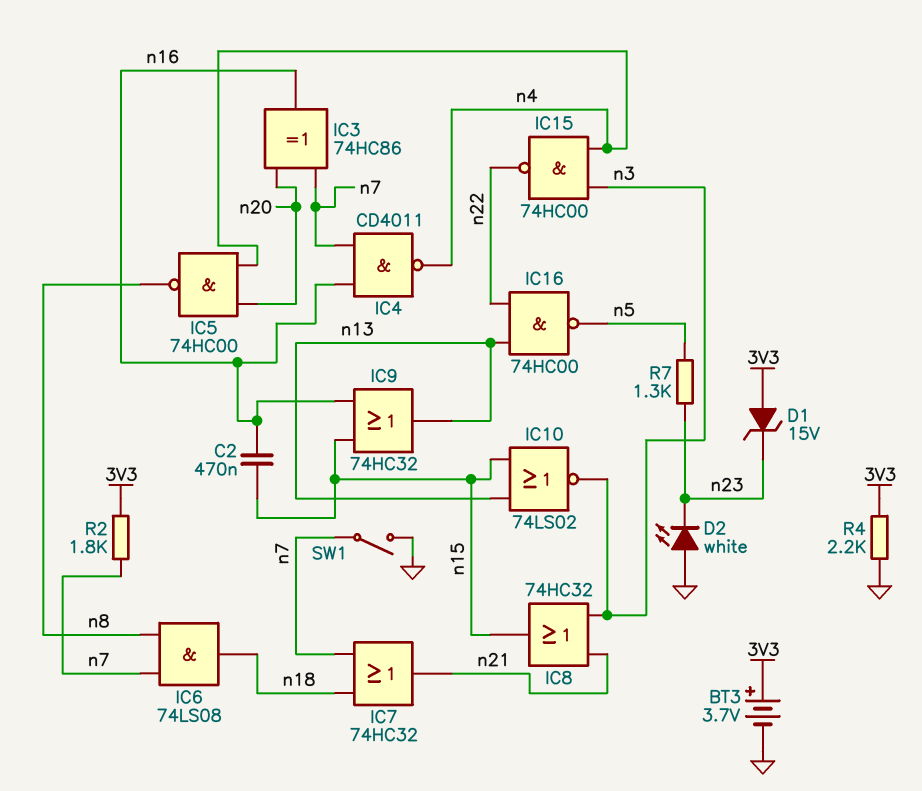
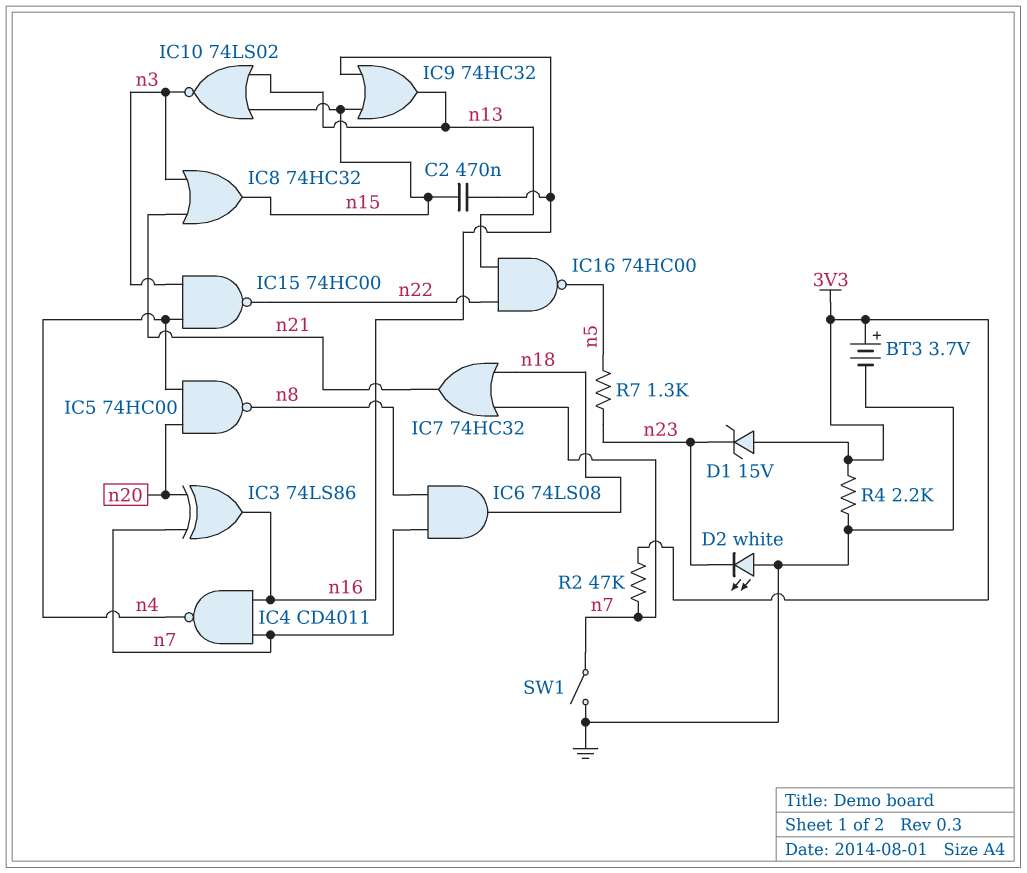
IC3: XOR 74HC86 (in n7, in n20, out n16) -> XOR 74LS86 (in n7, in n20, out n16)
R2: 1.8k (3V3, n7) -> 47k (3V3, n7)

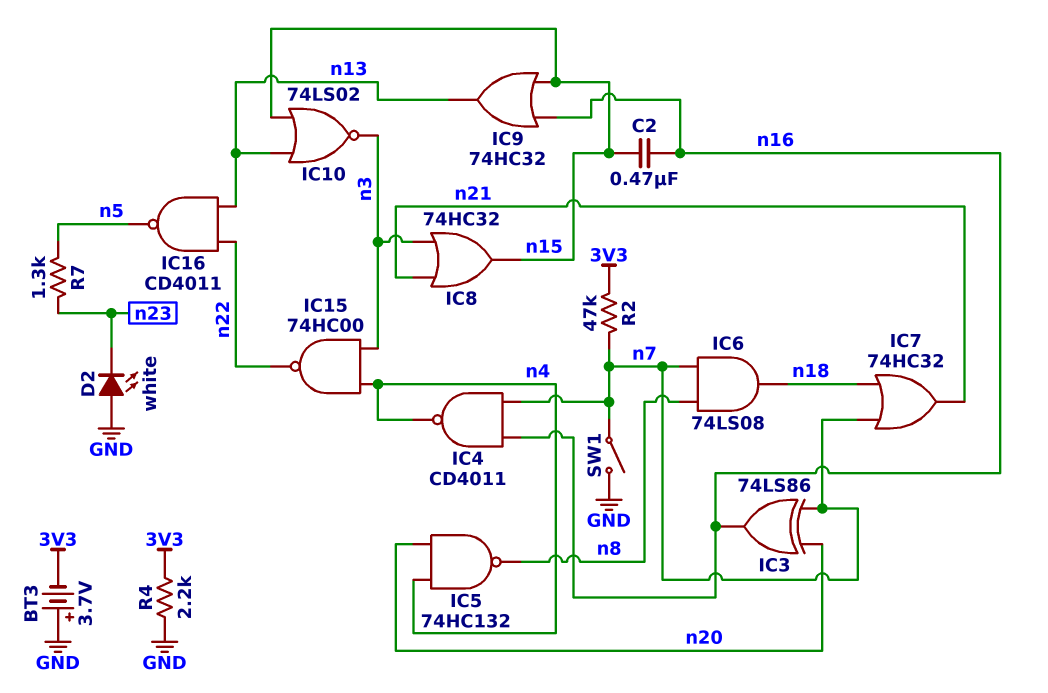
BT3: 3.7V (plus 3V3, minus GND) -> 3.7V (plus GND, minus 3V3)
D1: zener 15V (A 3V3, K n23) -> none
IC5: NAND 74HC00 (in n4, in n20, out n8) -> NAND 74HC132 (in n4, in n20, out n8)
IC16: NAND 74HC00 (in n13, in n22, out n5) -> NAND CD4011 (in n13, in n22, out n5)

